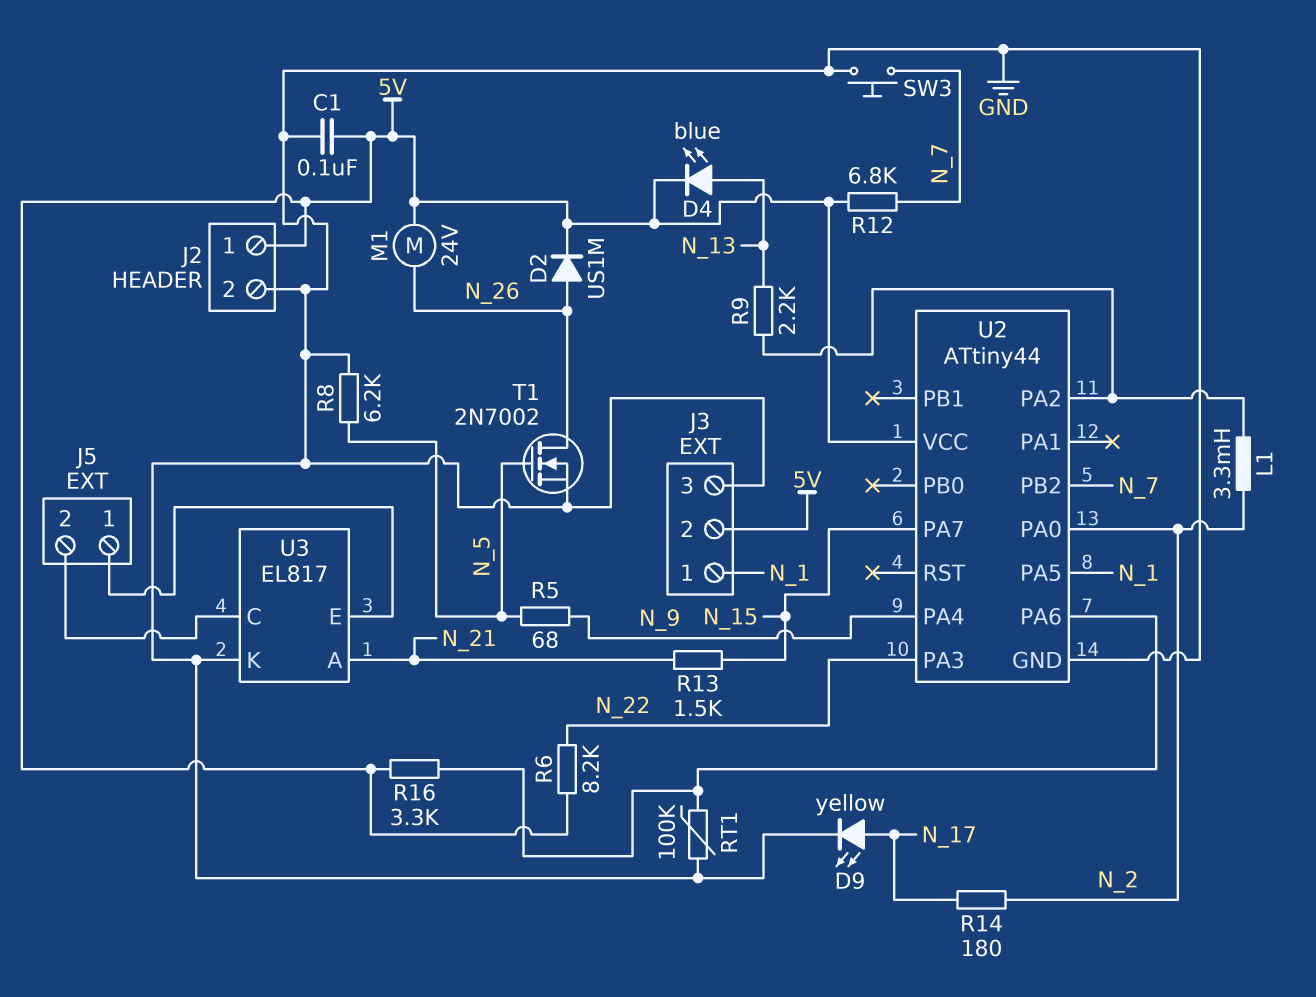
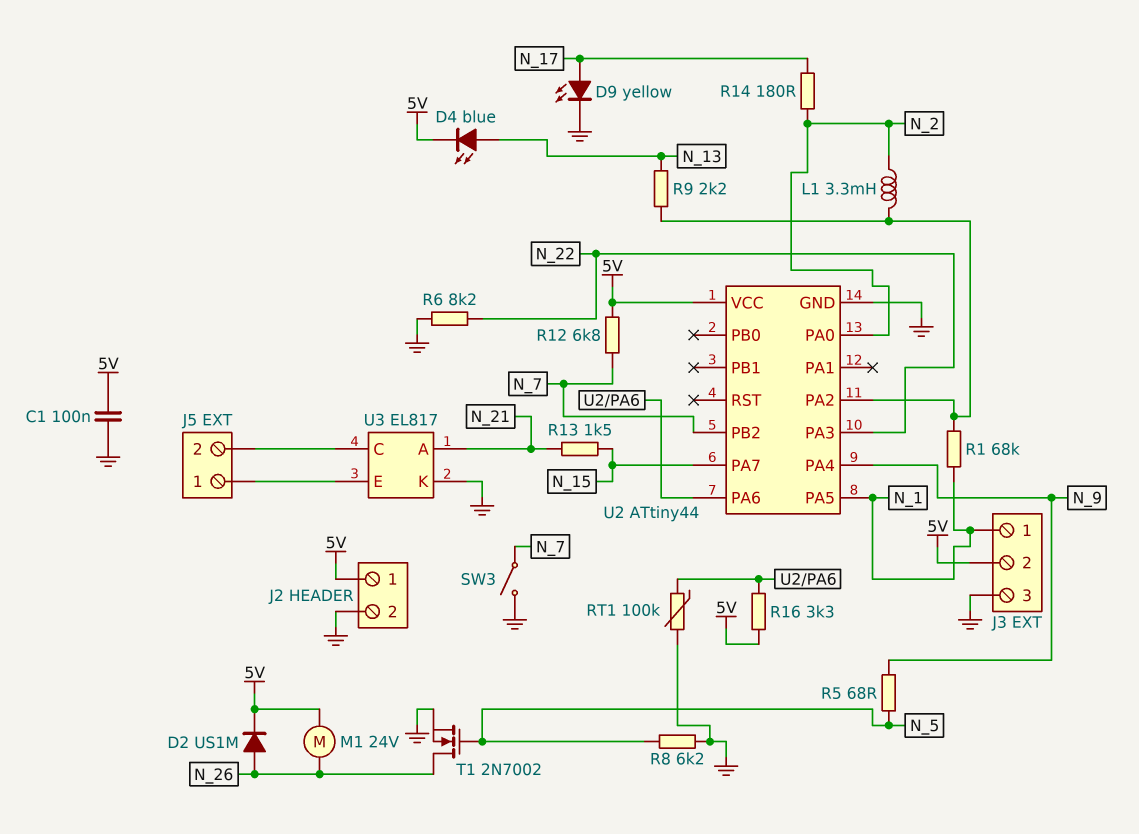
R1: none -> 68k (N_1, U2/PA2)
R6: 8.2k (5V, N_22) -> 8.2k (GND, N_22)
SW3: button (GND, N_7) -> switch (GND, N_7)

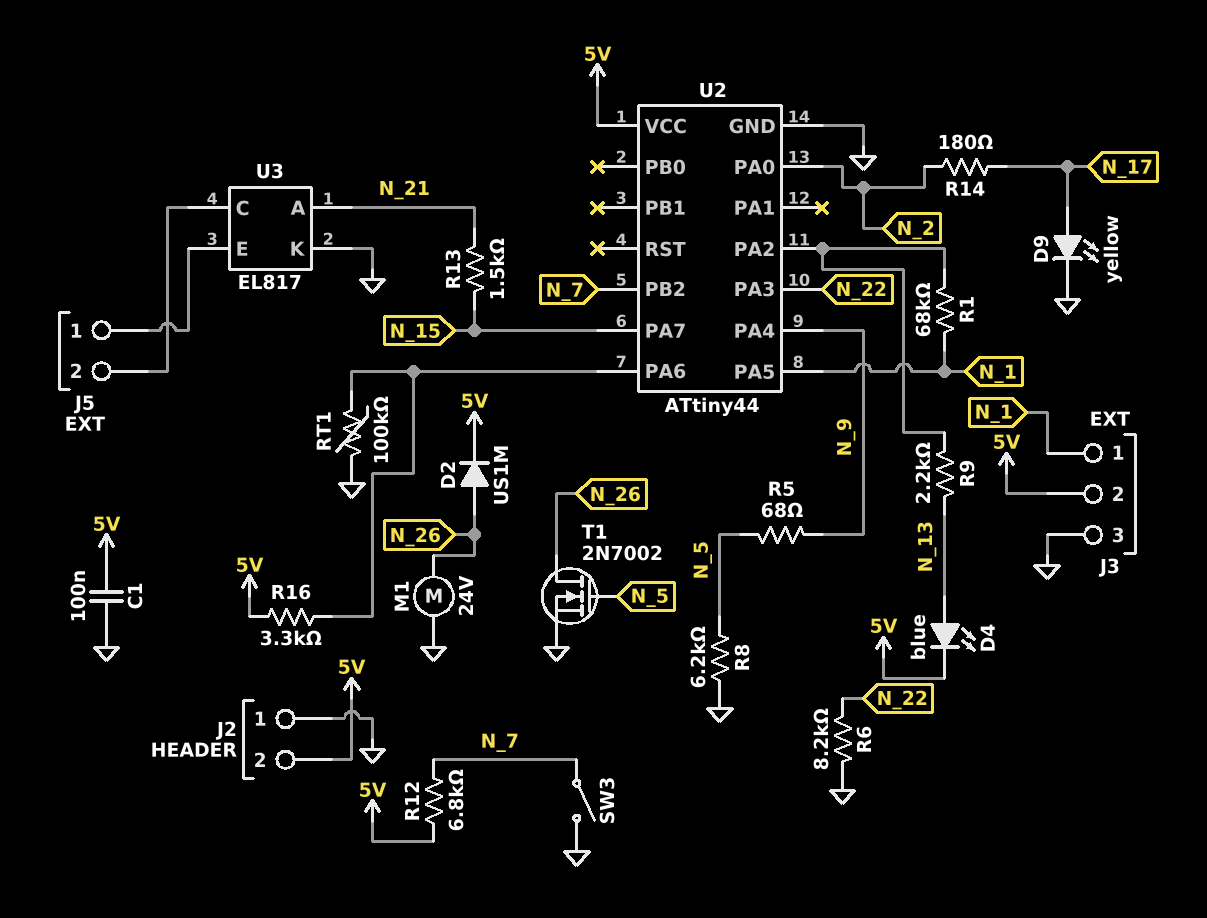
J2 pin 1: 5V -> GND
J2 pin 2: GND -> 5V
L1: 3.3mH (N_2, U2/PA2) -> none
M1: motor 24V (5V, N_26) -> motor 24V (GND, N_26)

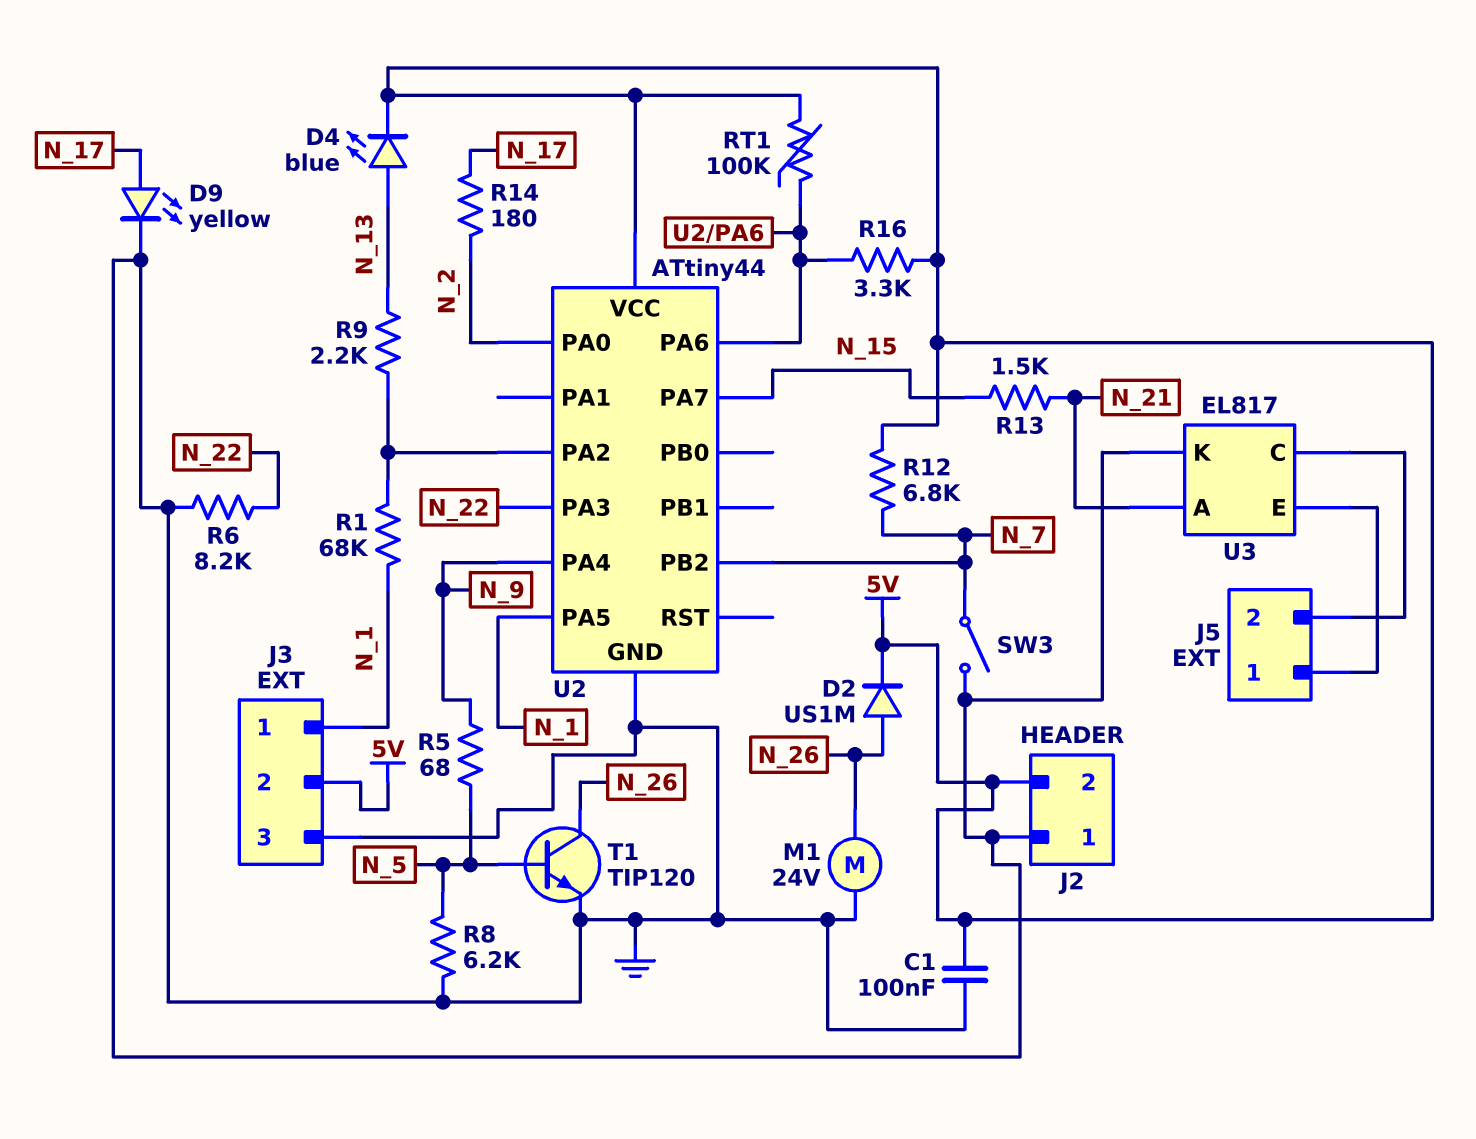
RT1: 100k (GND, U2/PA6) -> 100k (5V, U2/PA6)
T1: NMOS 2N7002 (G N_5, D N_26, S GND) -> NPN TIP120 (B N_5, C N_26, E GND)

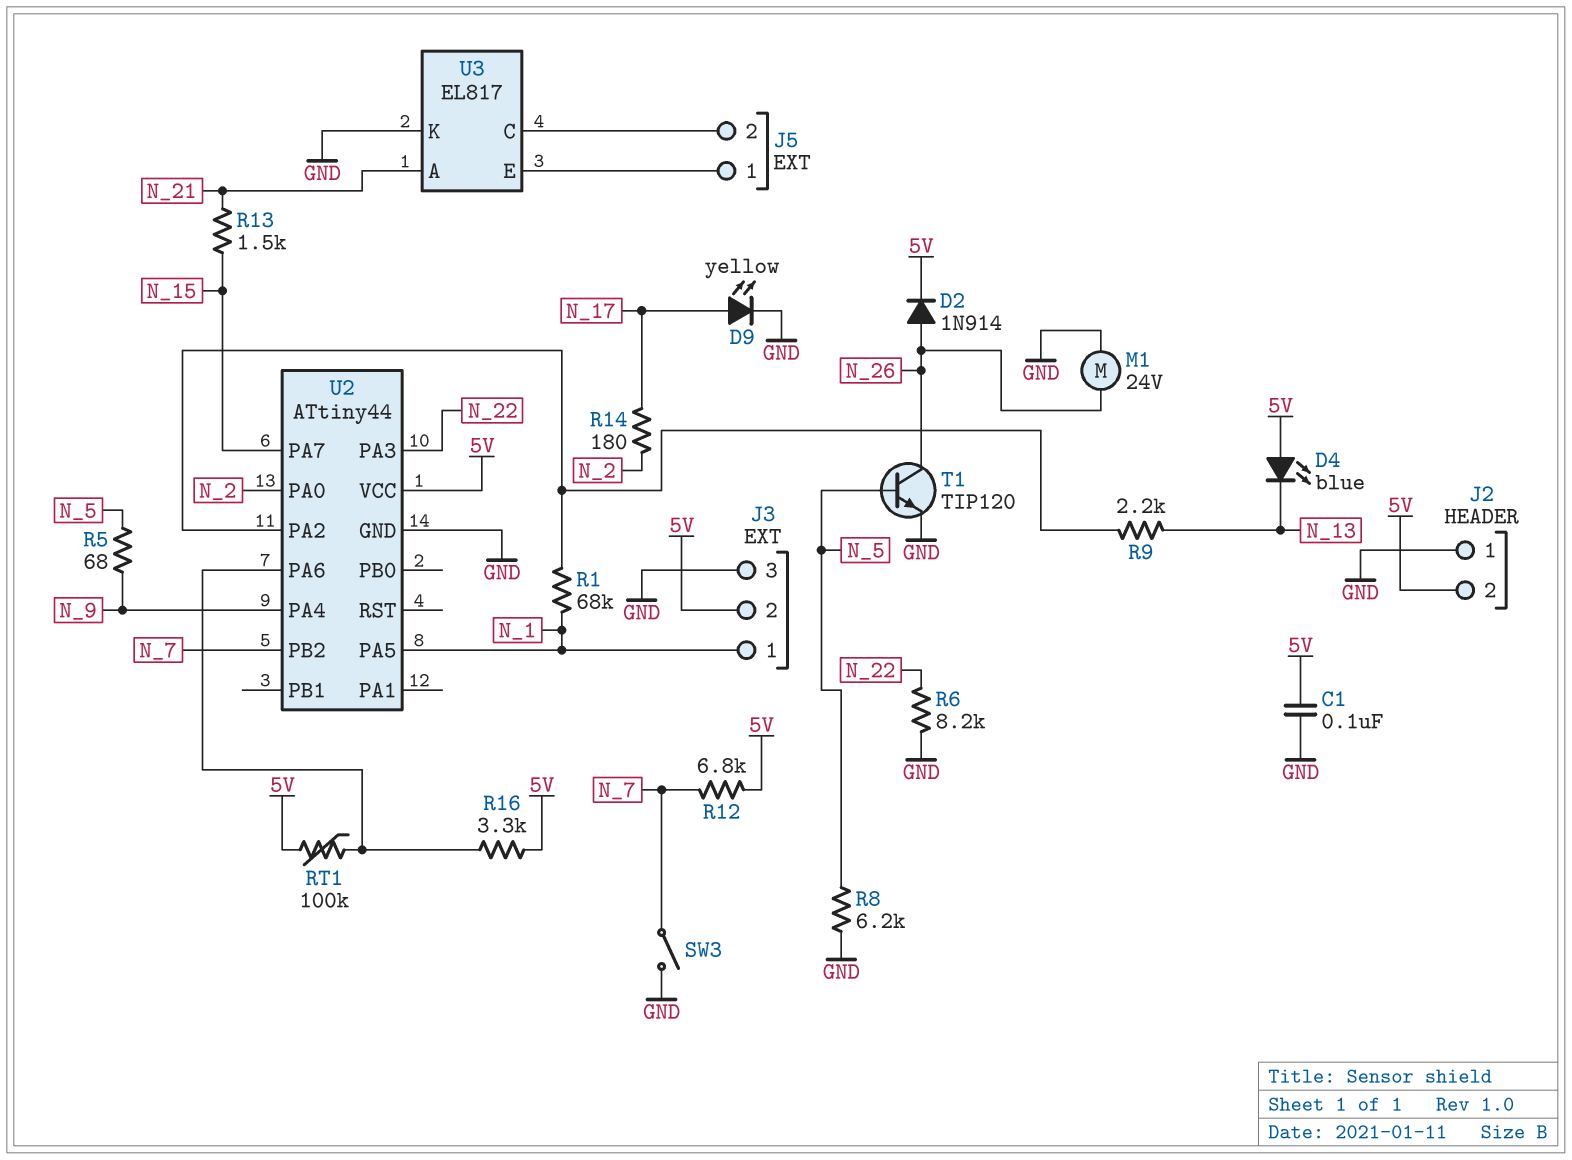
D2: diode US1M (A N_26, K 5V) -> diode 1N914 (A N_26, K 5V)
D4: LED blue (A N_13, K 5V) -> LED blue (A 5V, K N_13)

